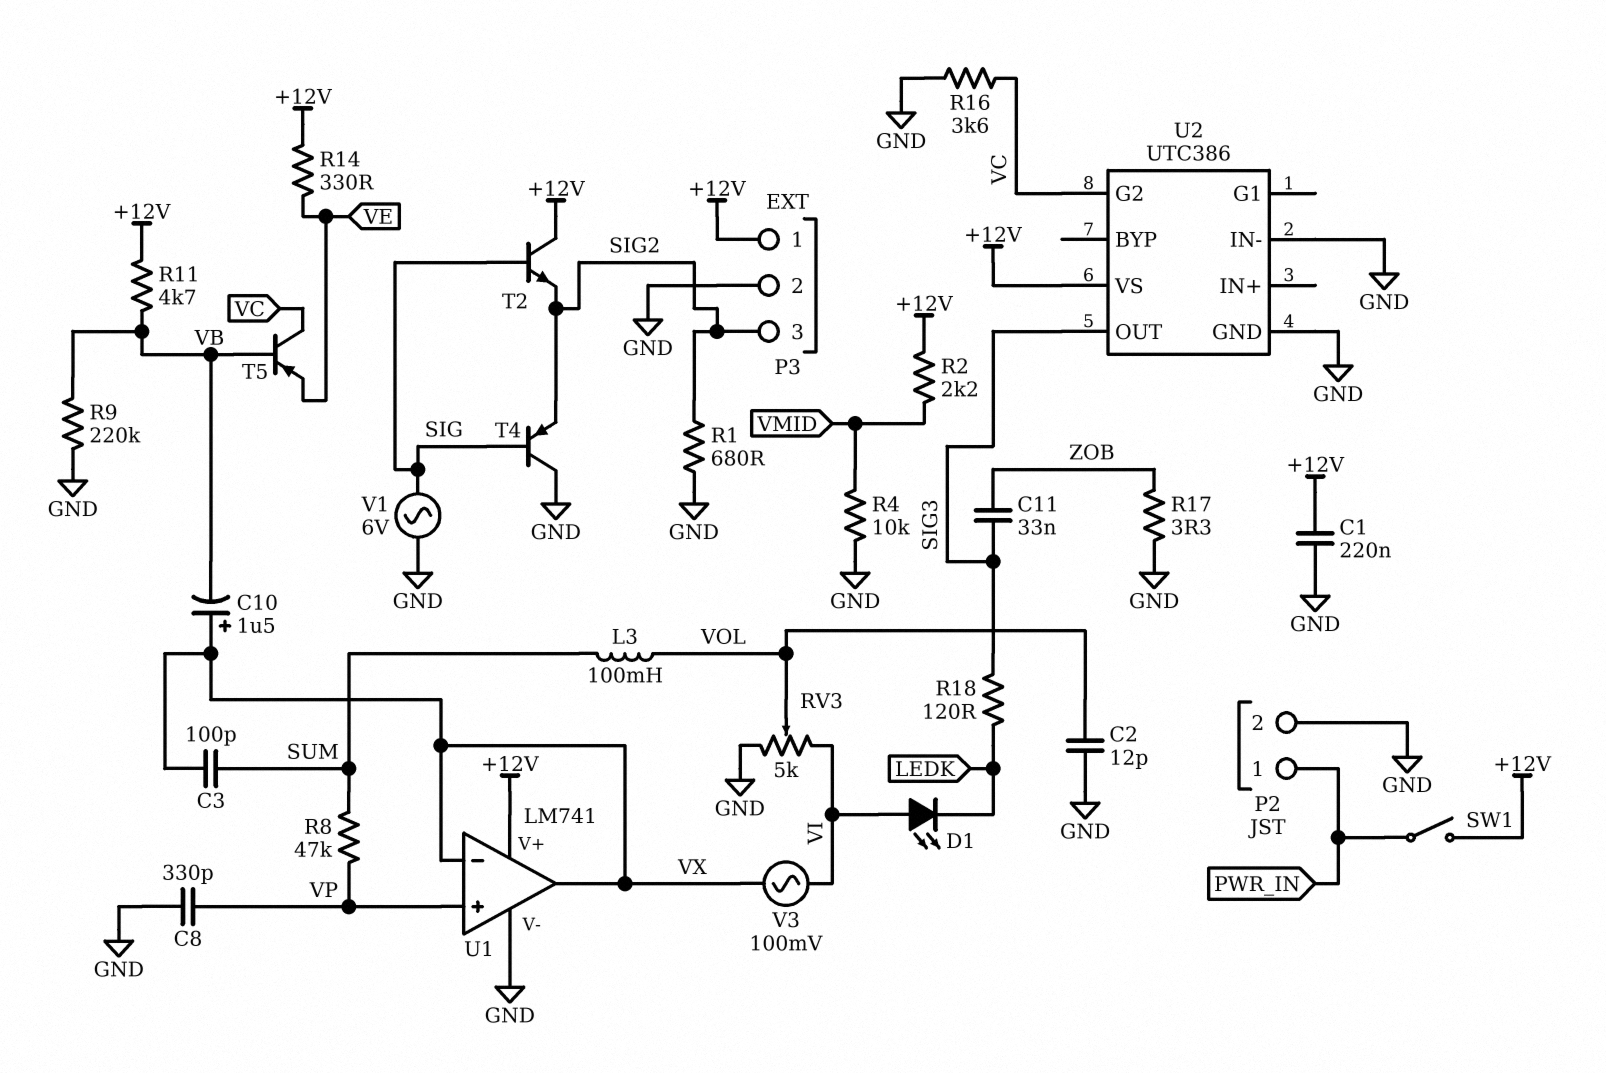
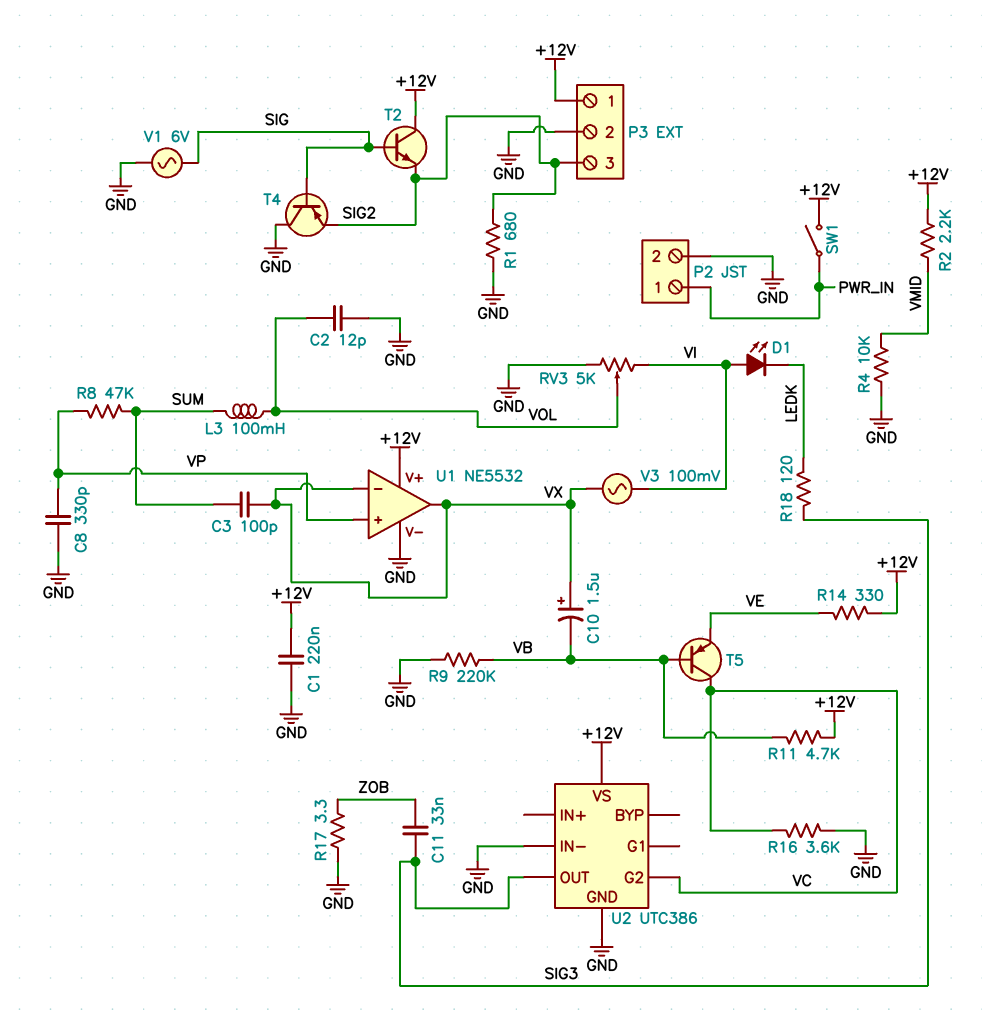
U1: LM741 -> NE5532

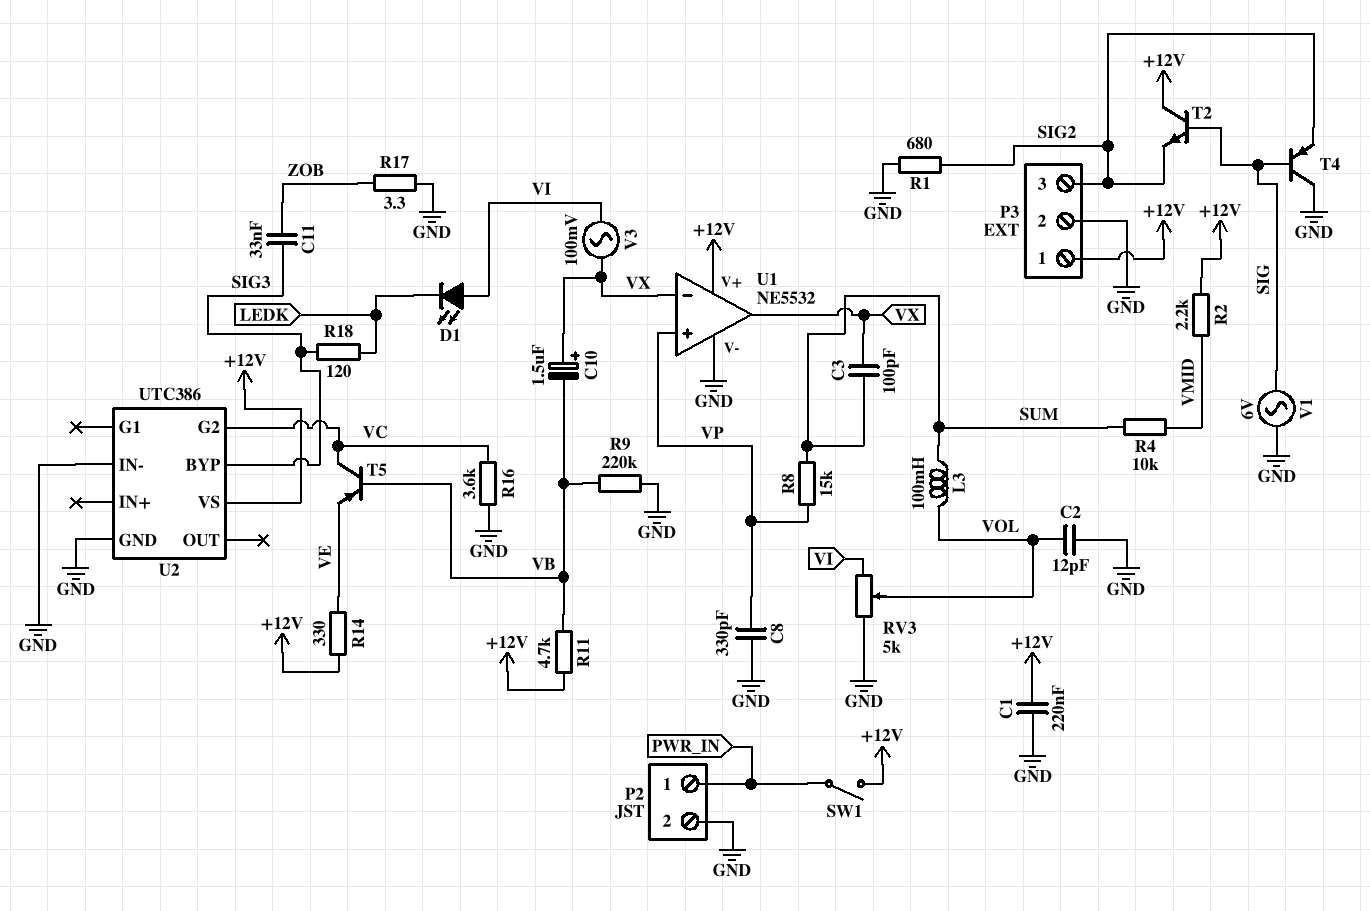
R4: 10k (GND, VMID) -> 10k (SUM, VMID)
R8: 47k (SUM, VP) -> 15k (SUM, VP)
U2 pin BYP: none -> SIG3
U2 pin OUT: SIG3 -> none

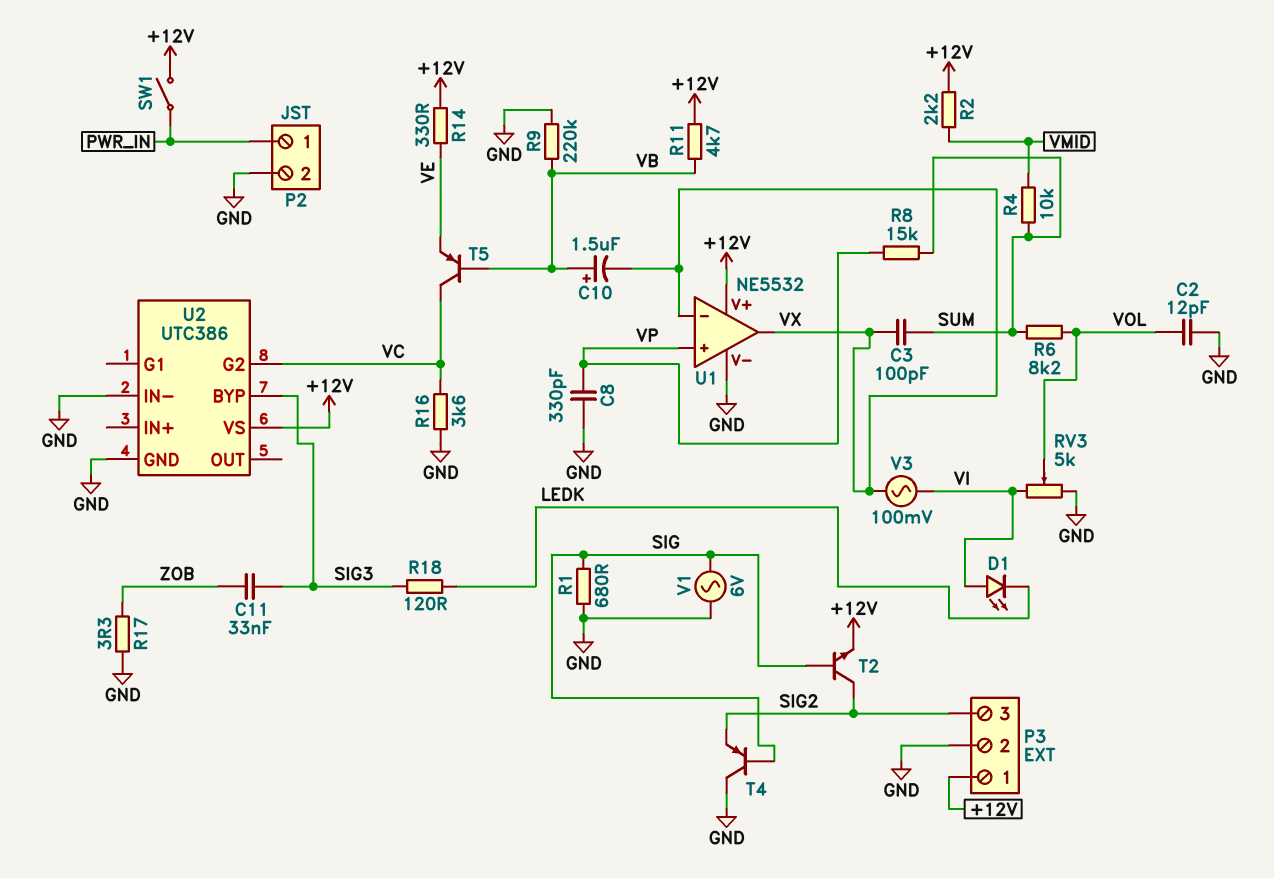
C1: 220nF (+12V, GND) -> none
C10: 1.5uF (plus VX, minus VB) -> 1.5uF (plus VB, minus VX)
L3: 100mH (SUM, VOL) -> none
R1: 680 (GND, SIG2) -> 680 (GND, SIG)
R6: none -> 8.2k (SUM, VOL)
T2: NPN (B SIG, C +12V, E SIG2) -> NPN (B SIG, C SIG2, E +12V)

